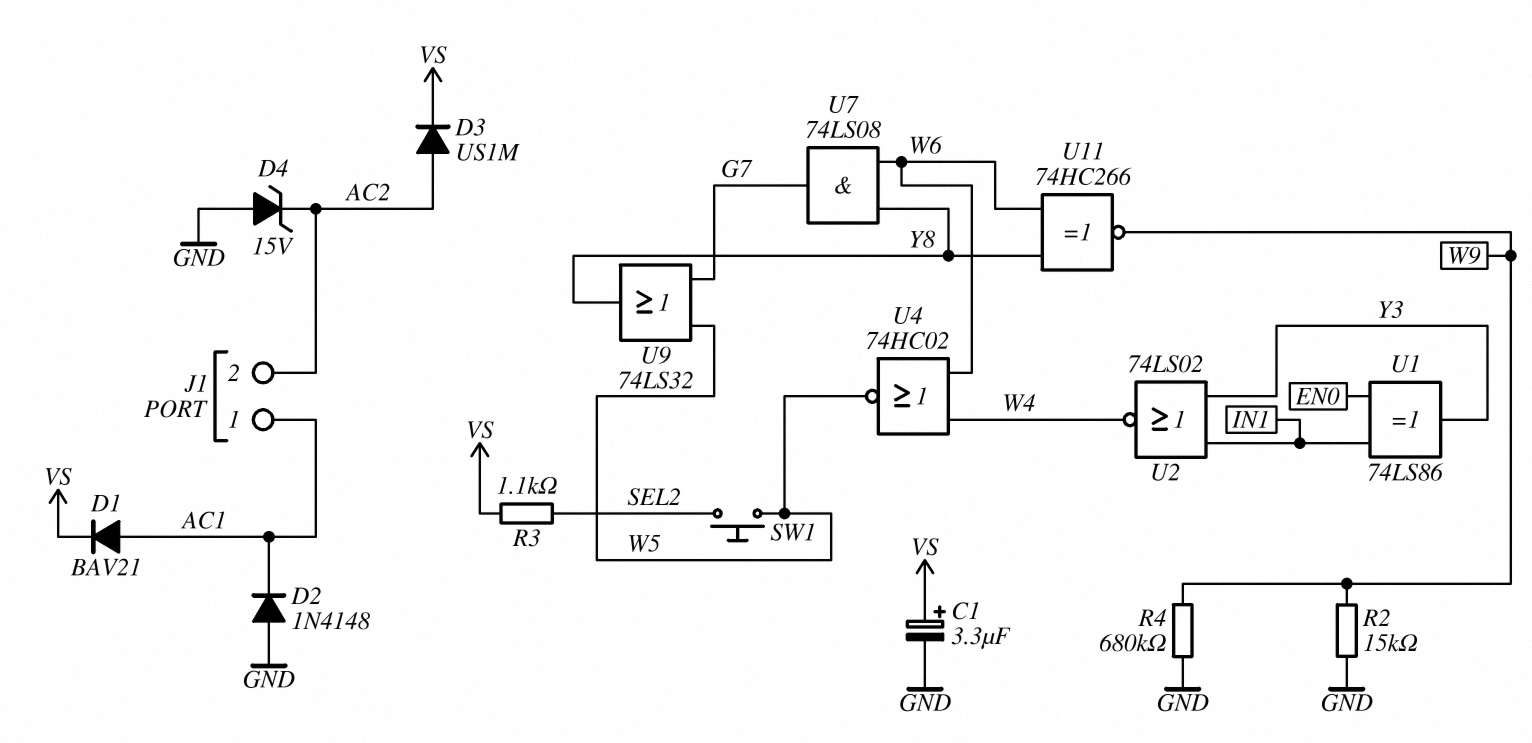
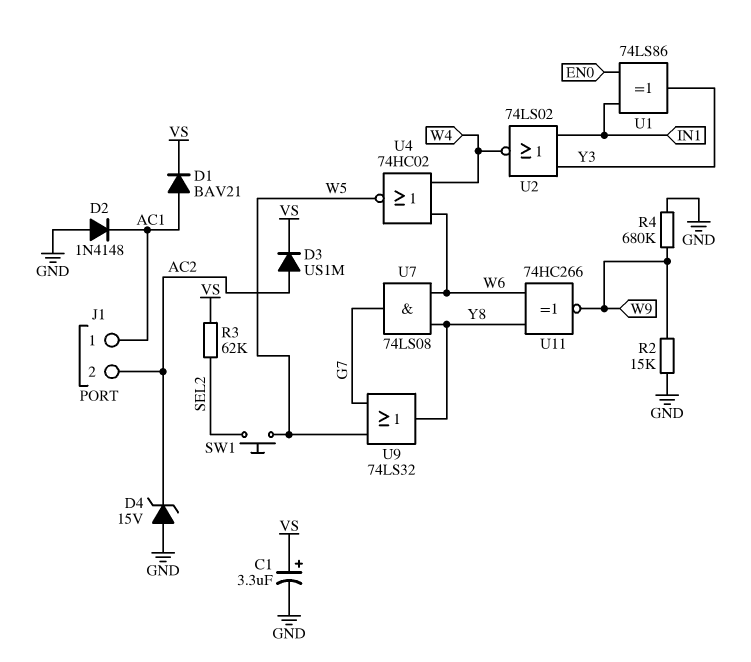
R3: 1.1k (SEL2, VS) -> 62k (SEL2, VS)

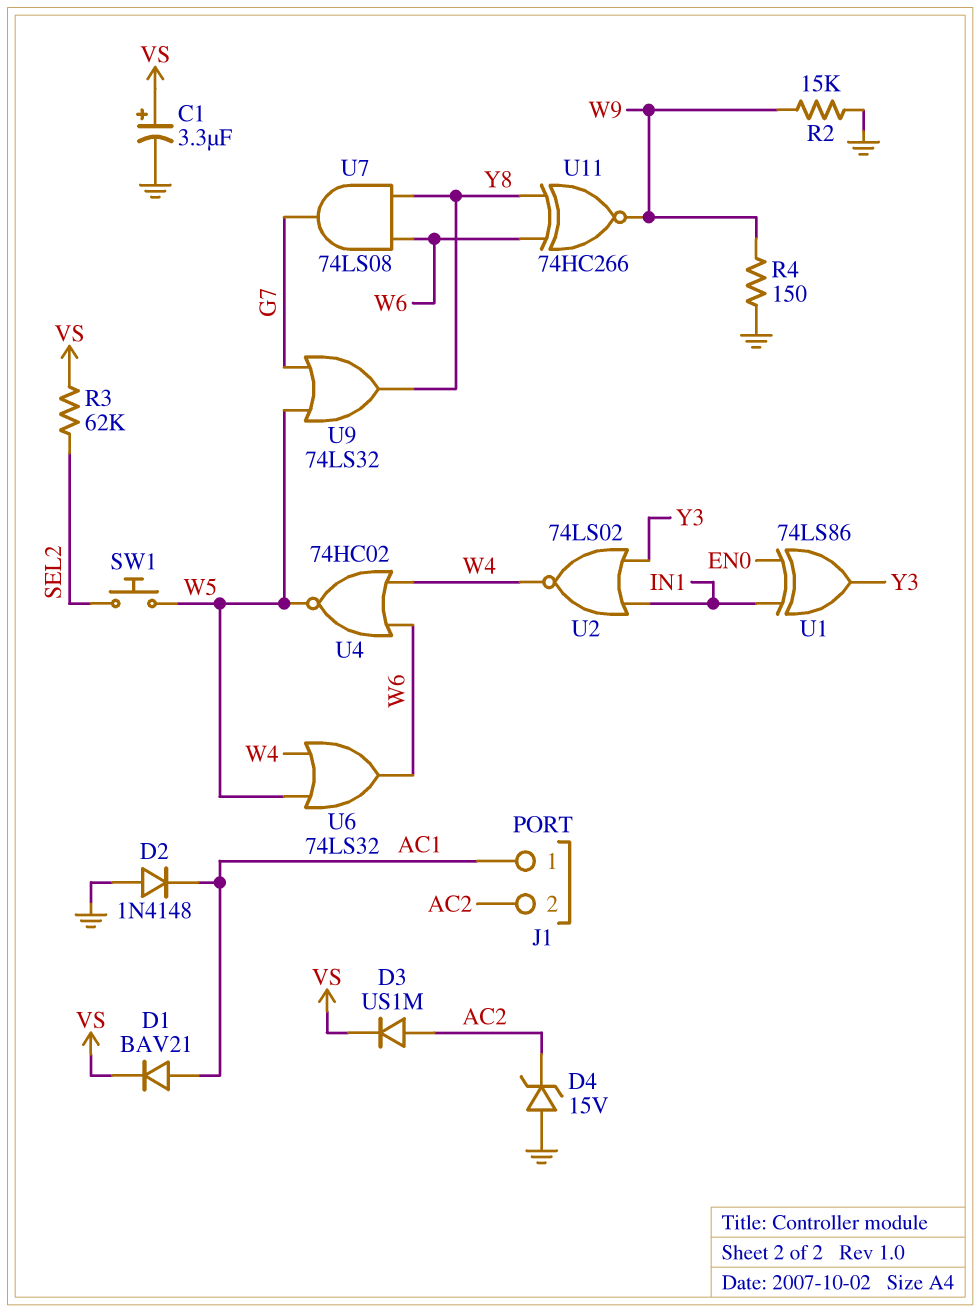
R4: 680k (GND, W9) -> 150 (GND, W9)
U6: none -> OR 74LS32 (in W4, in W5, out W6)

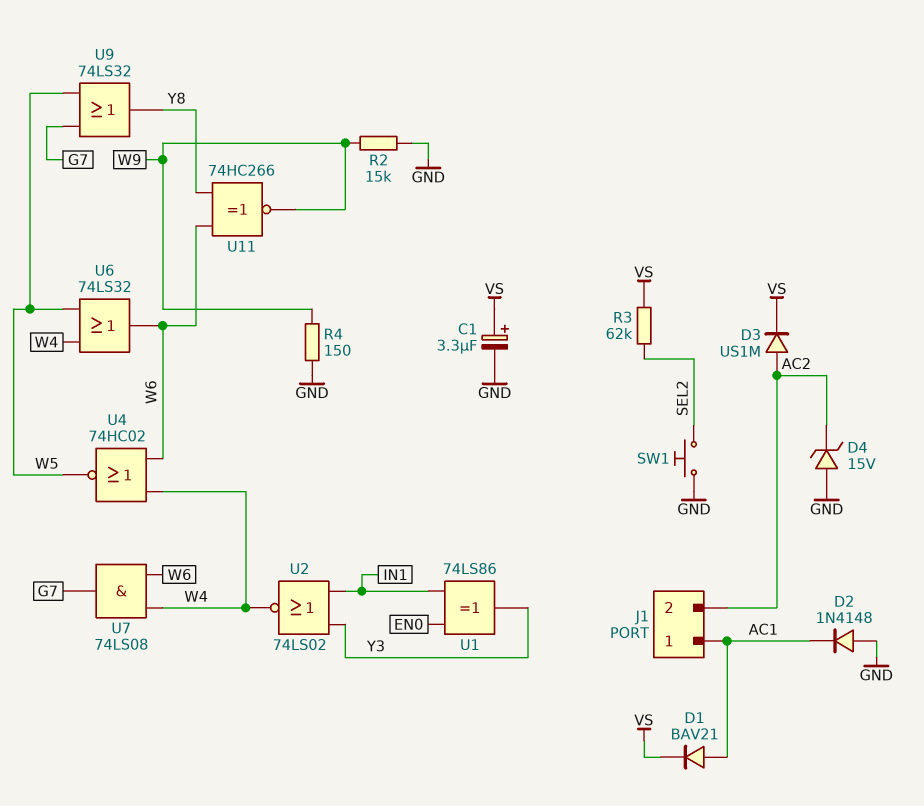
SW1: button (SEL2, W5) -> button (GND, SEL2)
U7: AND 74LS08 (in W6, in Y8, out G7) -> AND 74LS08 (in W4, in W6, out G7)

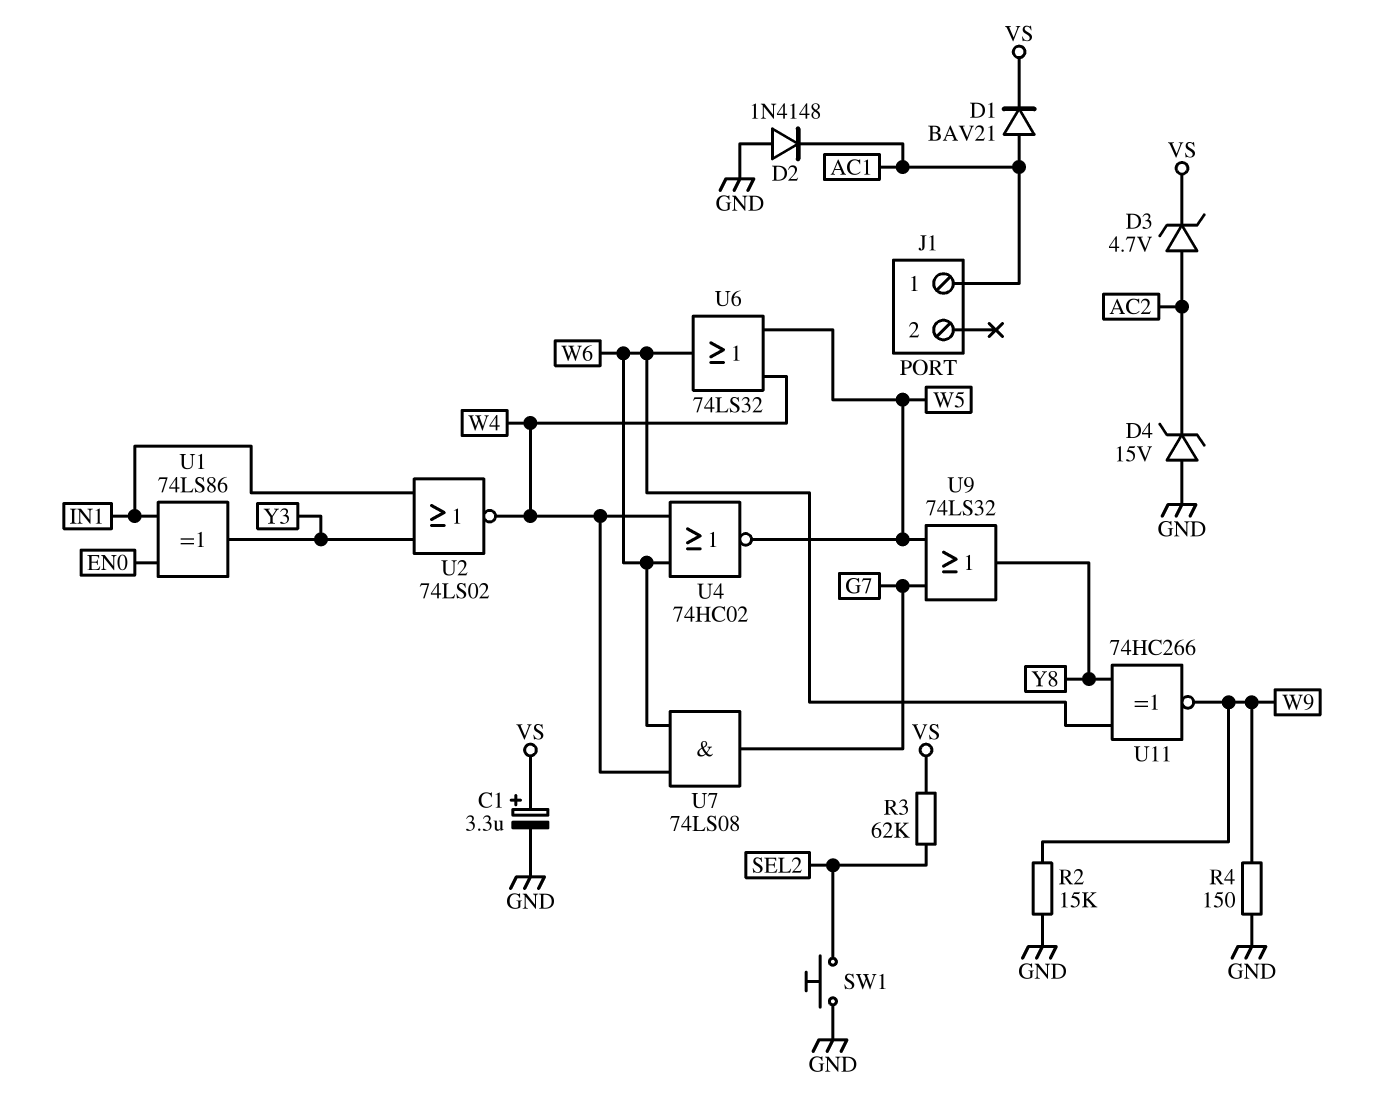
D3: diode US1M (A AC2, K VS) -> zener 4.7V (A AC2, K VS)
J1 pin 2: AC2 -> none

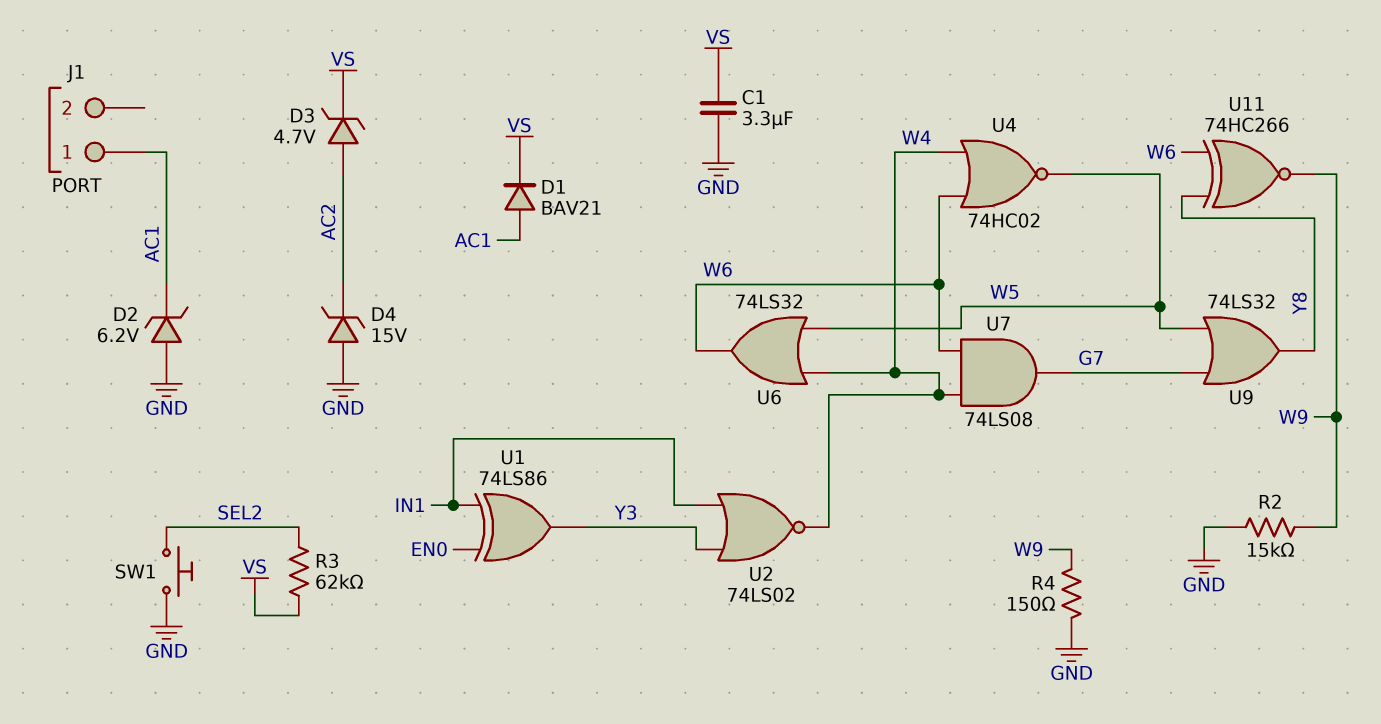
C1: 3.3uF (plus VS, minus GND) -> 3.3uF (GND, VS)
D2: diode 1N4148 (A GND, K AC1) -> zener 6.2V (A GND, K AC1)

